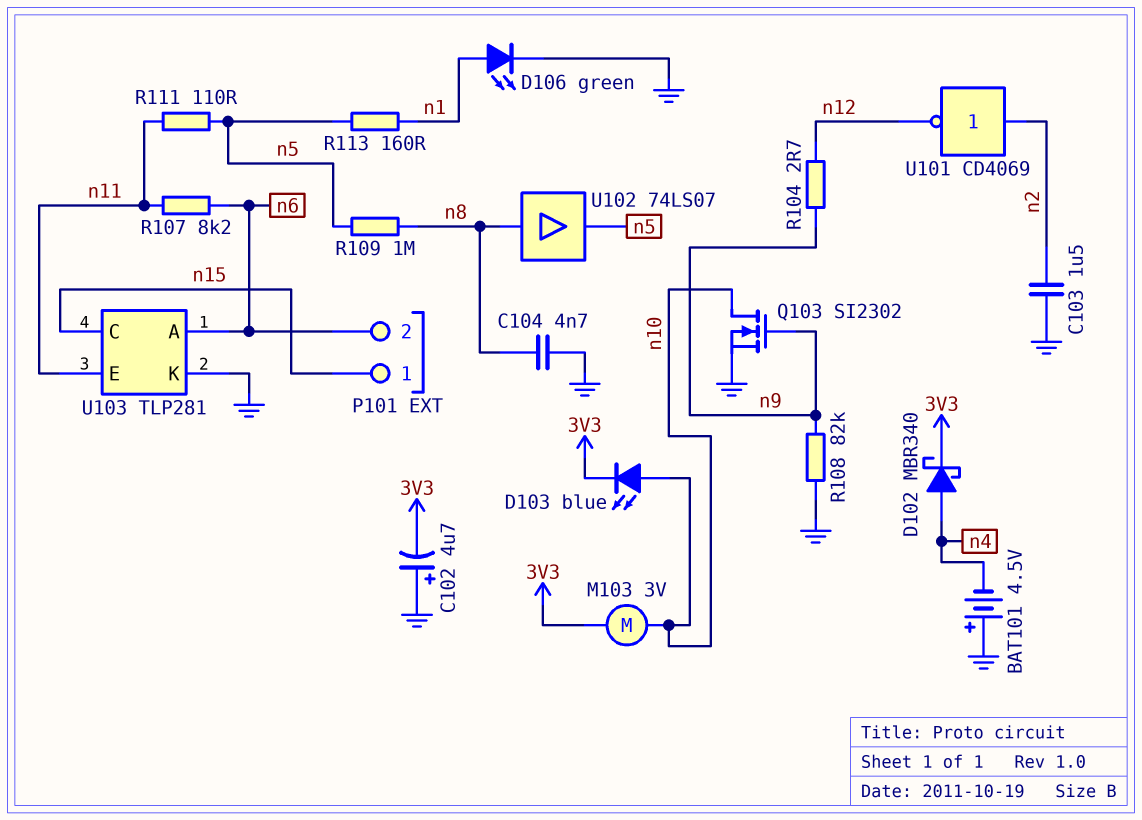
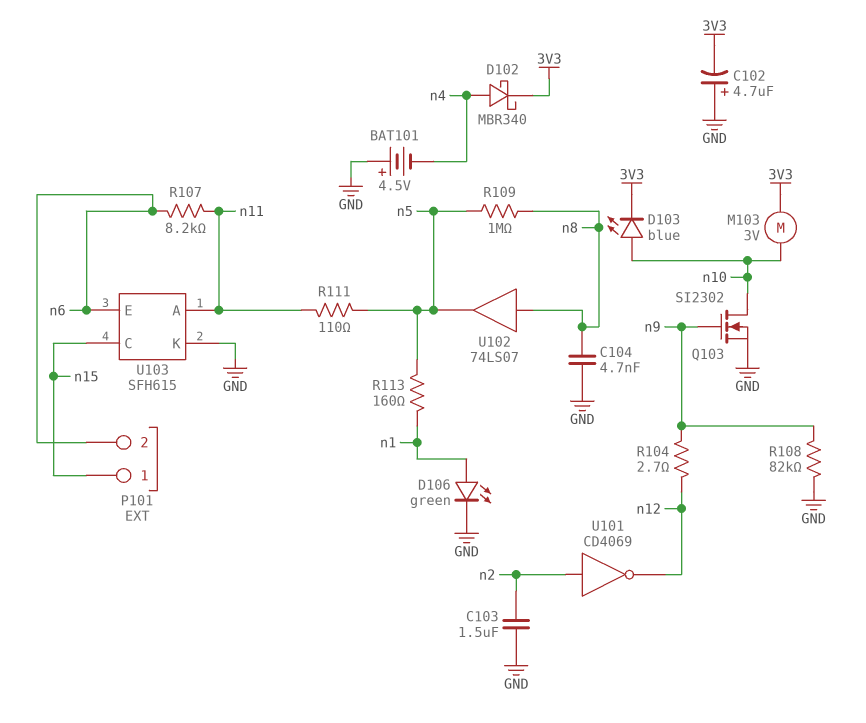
U103: TLP281 -> SFH615
U103 pin A: n6 -> n11
U103 pin E: n11 -> n6

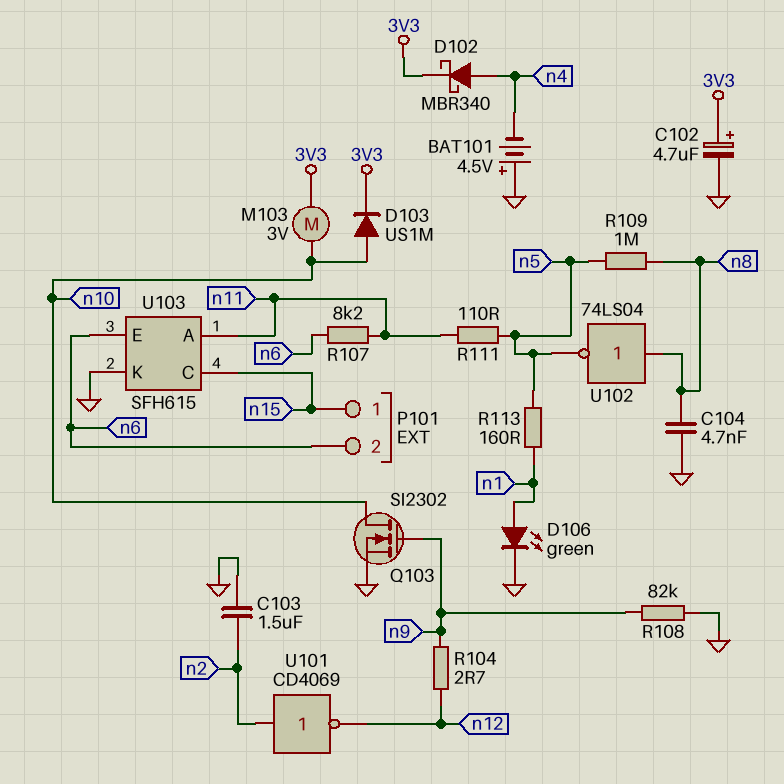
C102: 4.7uF (plus GND, minus 3V3) -> 4.7uF (plus 3V3, minus GND)
D103: LED blue (A n10, K 3V3) -> diode US1M (A n10, K 3V3)
U102: buffer 74LS07 (in n8, out n5) -> NOT 74LS04 (in n8, out n5)

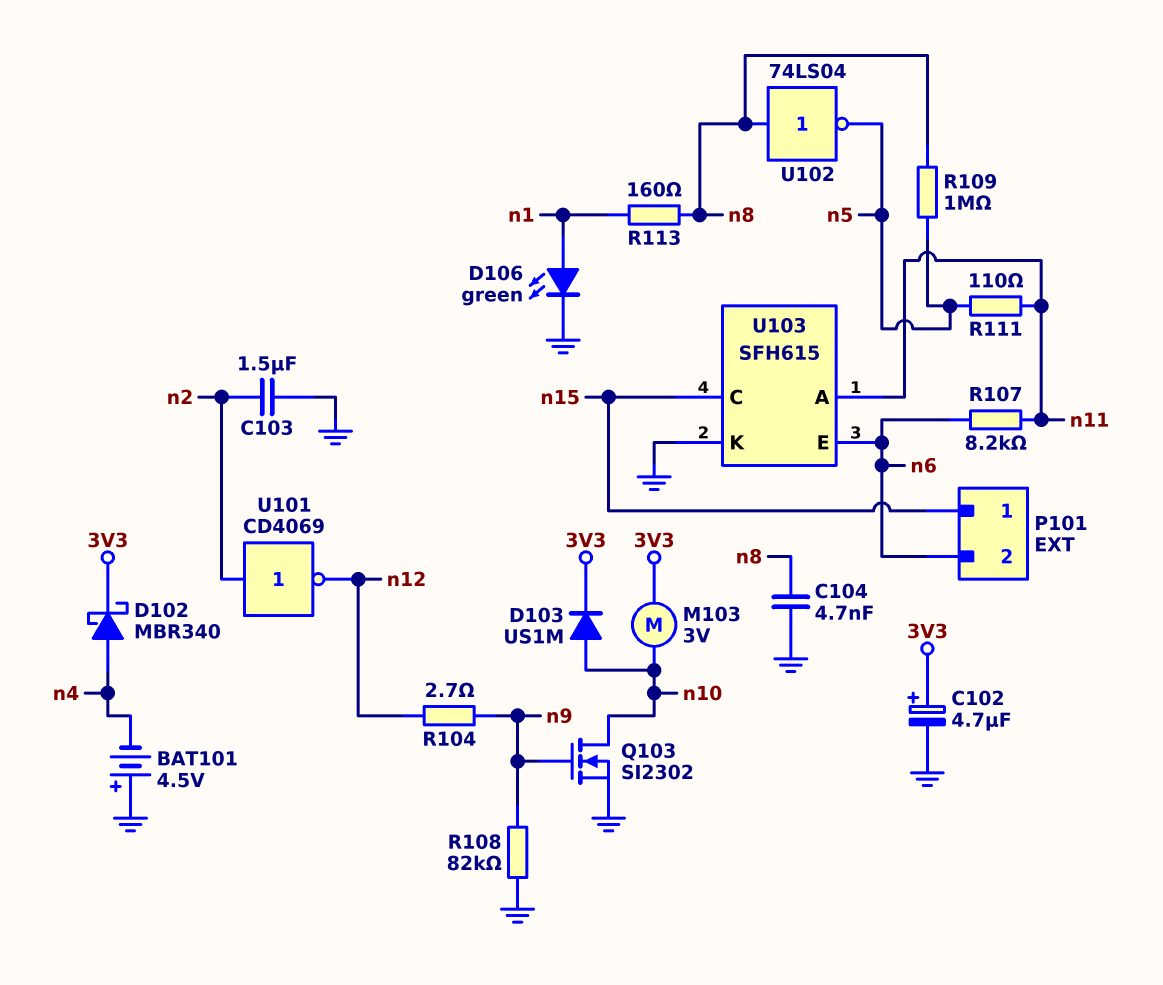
R113: 160 (n1, n5) -> 160 (n1, n8)

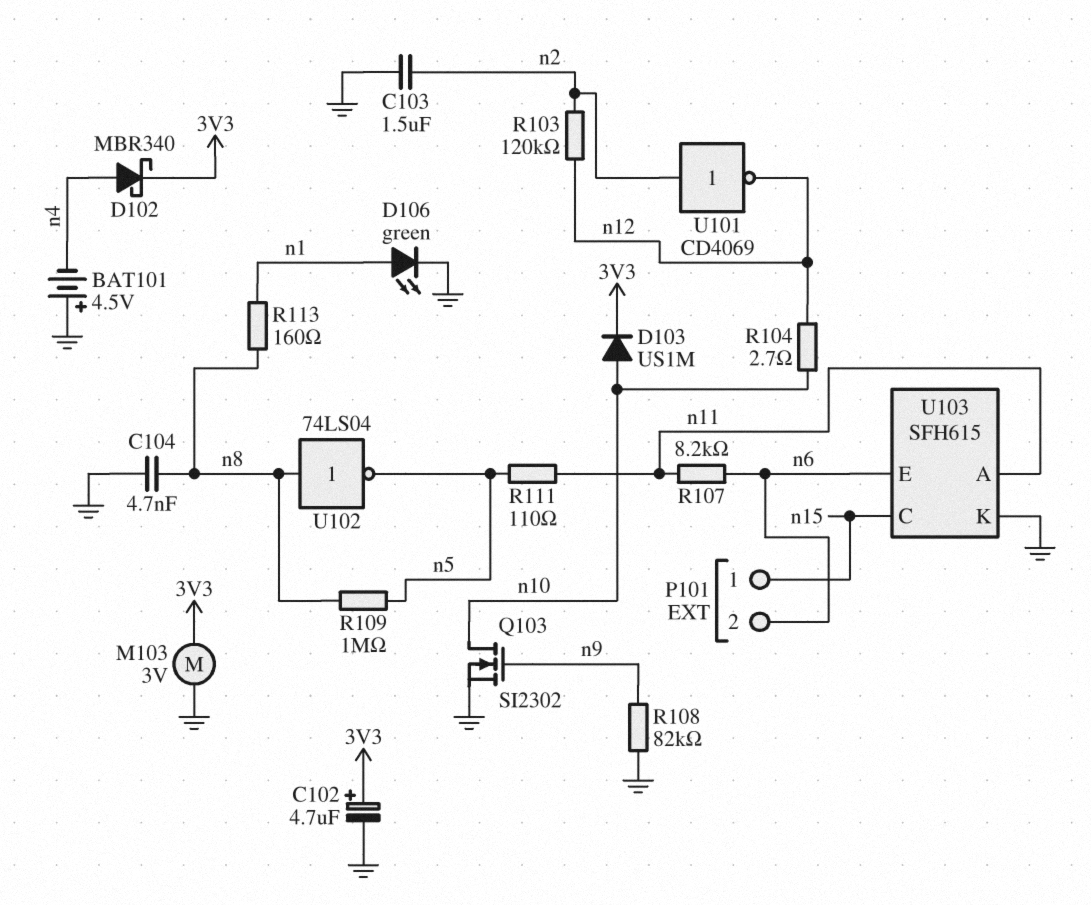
M103: motor 3V (3V3, n10) -> motor 3V (3V3, GND)
R103: none -> 120k (n2, n12)
R104: 2.7 (n9, n12) -> 2.7 (n10, n12)

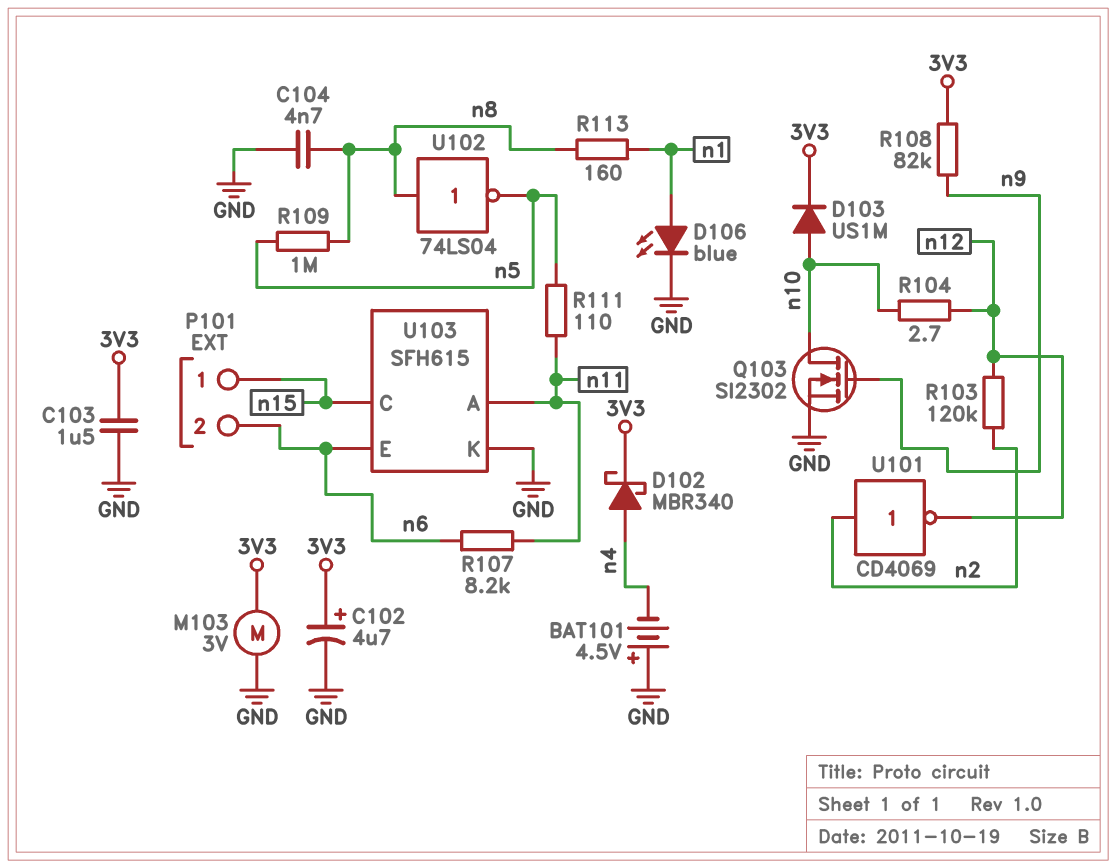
C103: 1.5uF (GND, n2) -> 1.5uF (3V3, GND)
D106: LED green (A n1, K GND) -> LED blue (A n1, K GND)
R108: 82k (GND, n9) -> 82k (3V3, n9)

